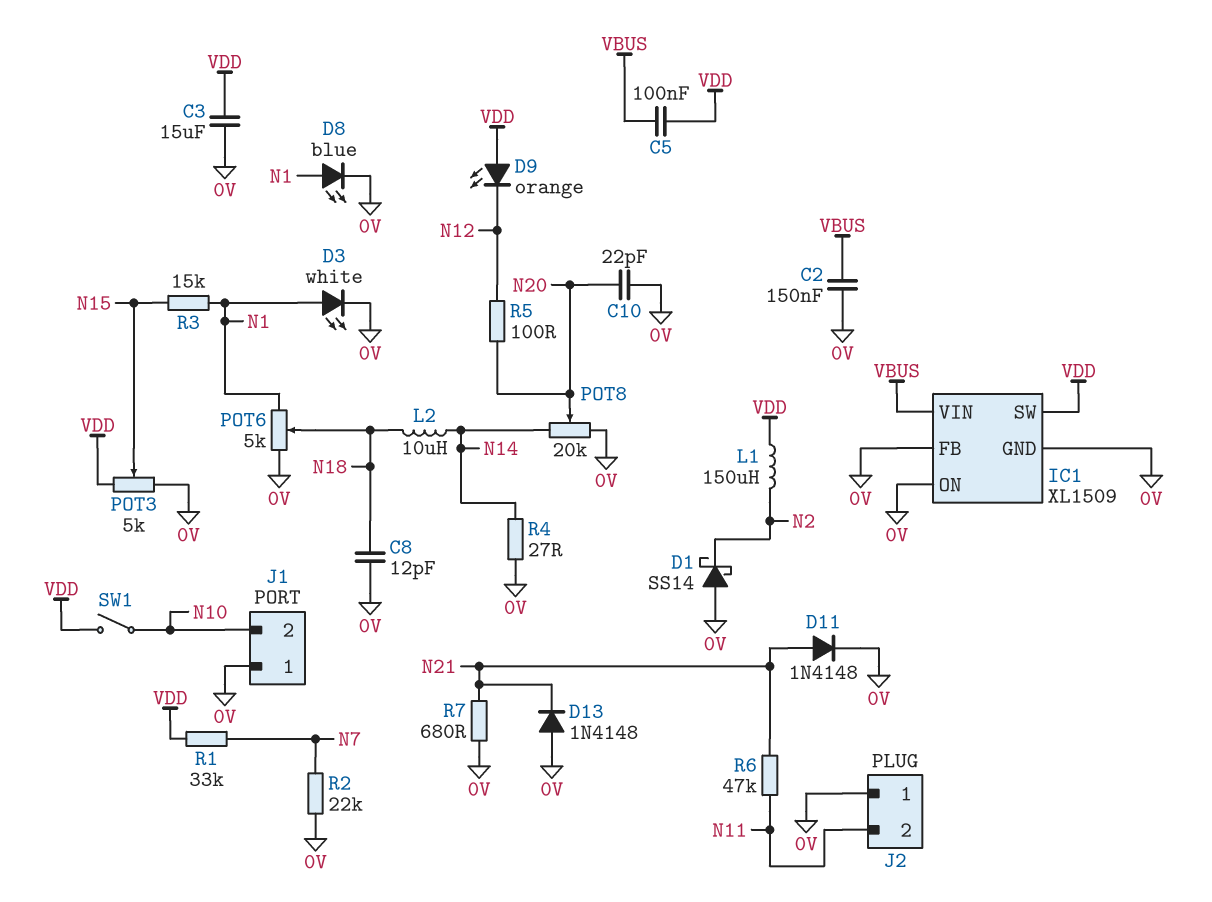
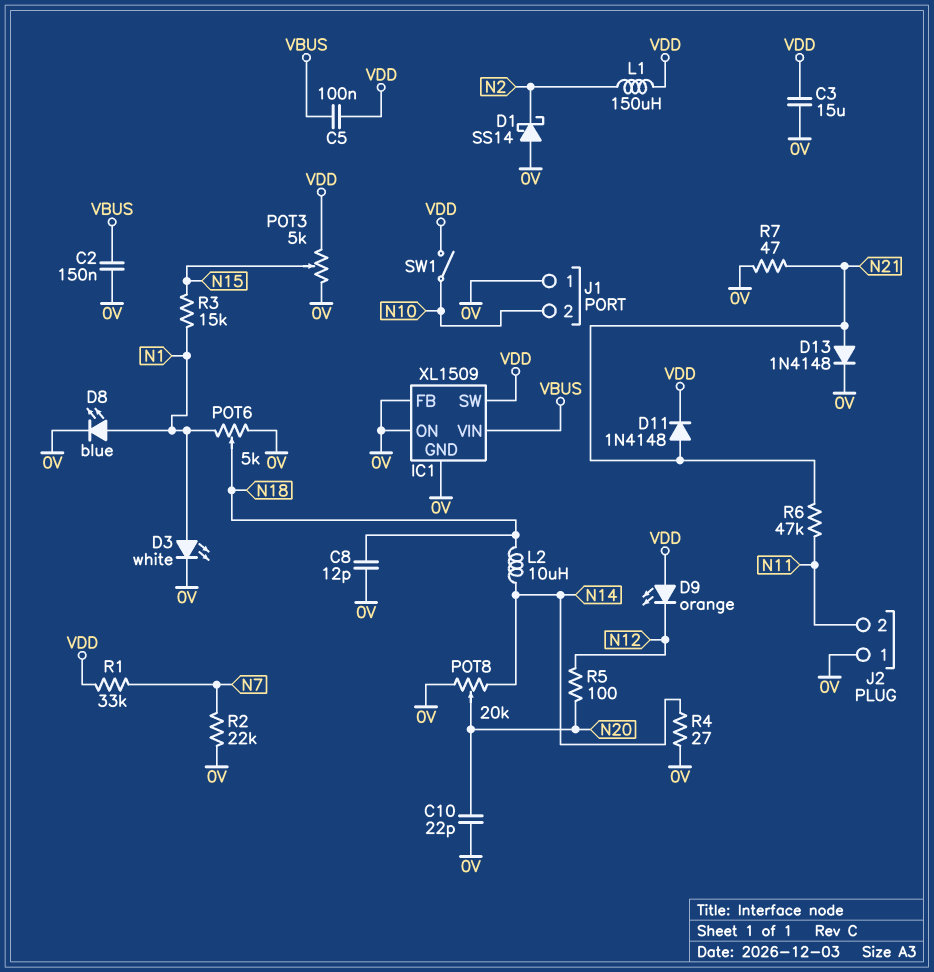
D11: diode 1N4148 (A N21, K 0V) -> diode 1N4148 (A N21, K VDD)
D13: diode 1N4148 (A 0V, K N21) -> diode 1N4148 (A N21, K 0V)
R7: 680 (0V, N21) -> 47 (0V, N21)

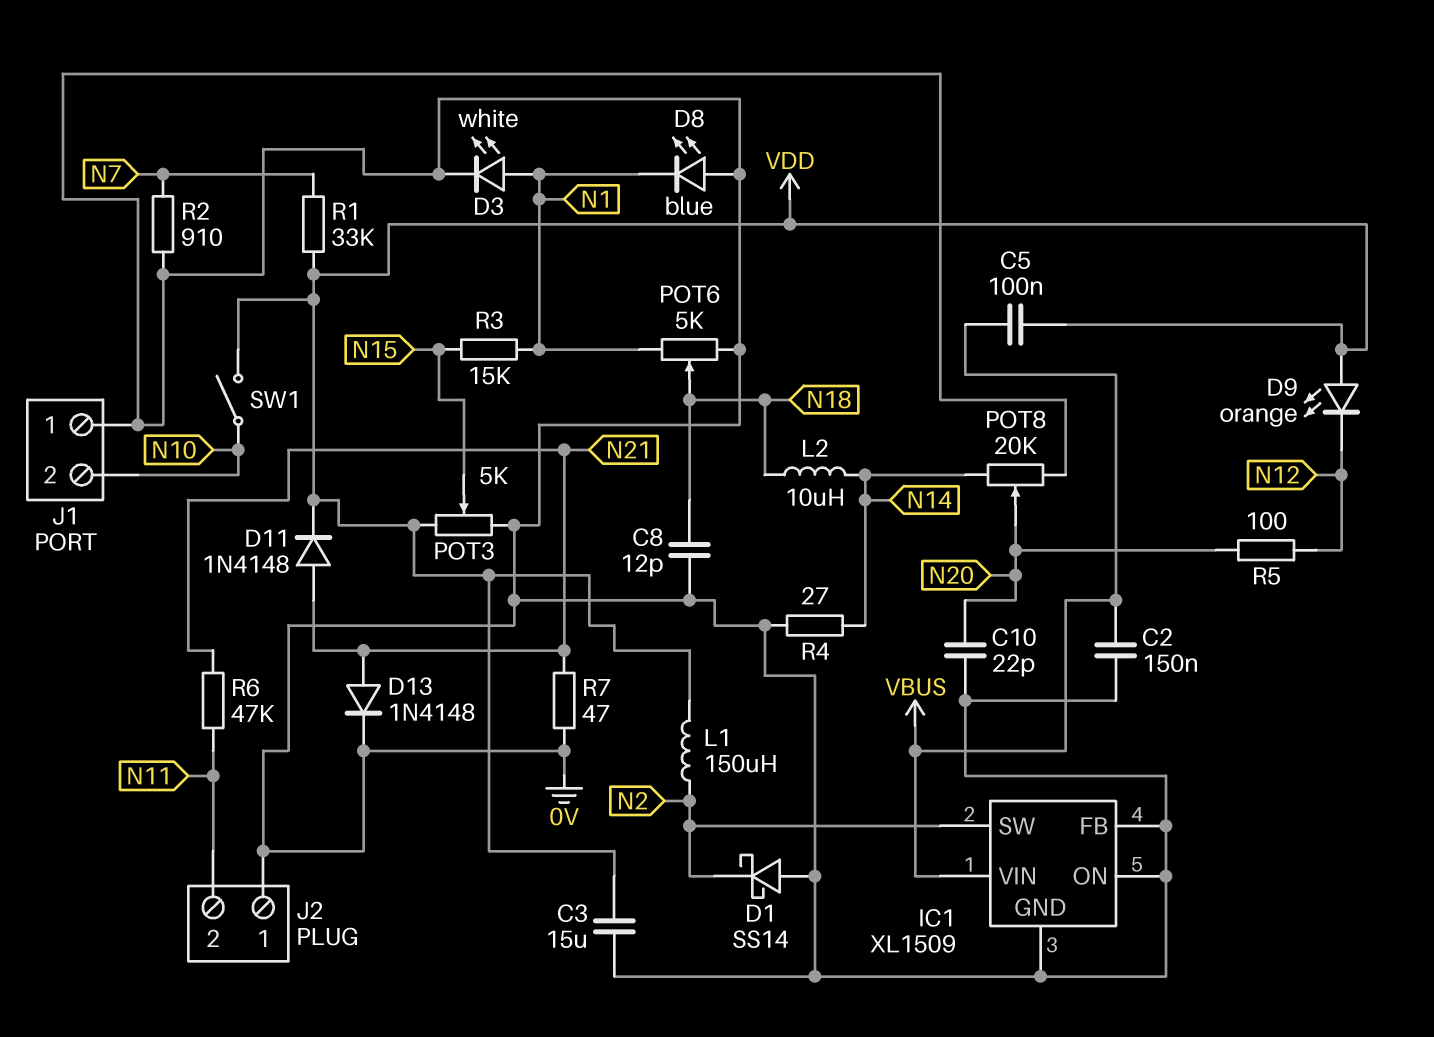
D8: LED blue (A N1, K 0V) -> LED blue (A 0V, K N1)
IC1 pin SW: VDD -> N2
R2: 22k (0V, N7) -> 910 (0V, N7)

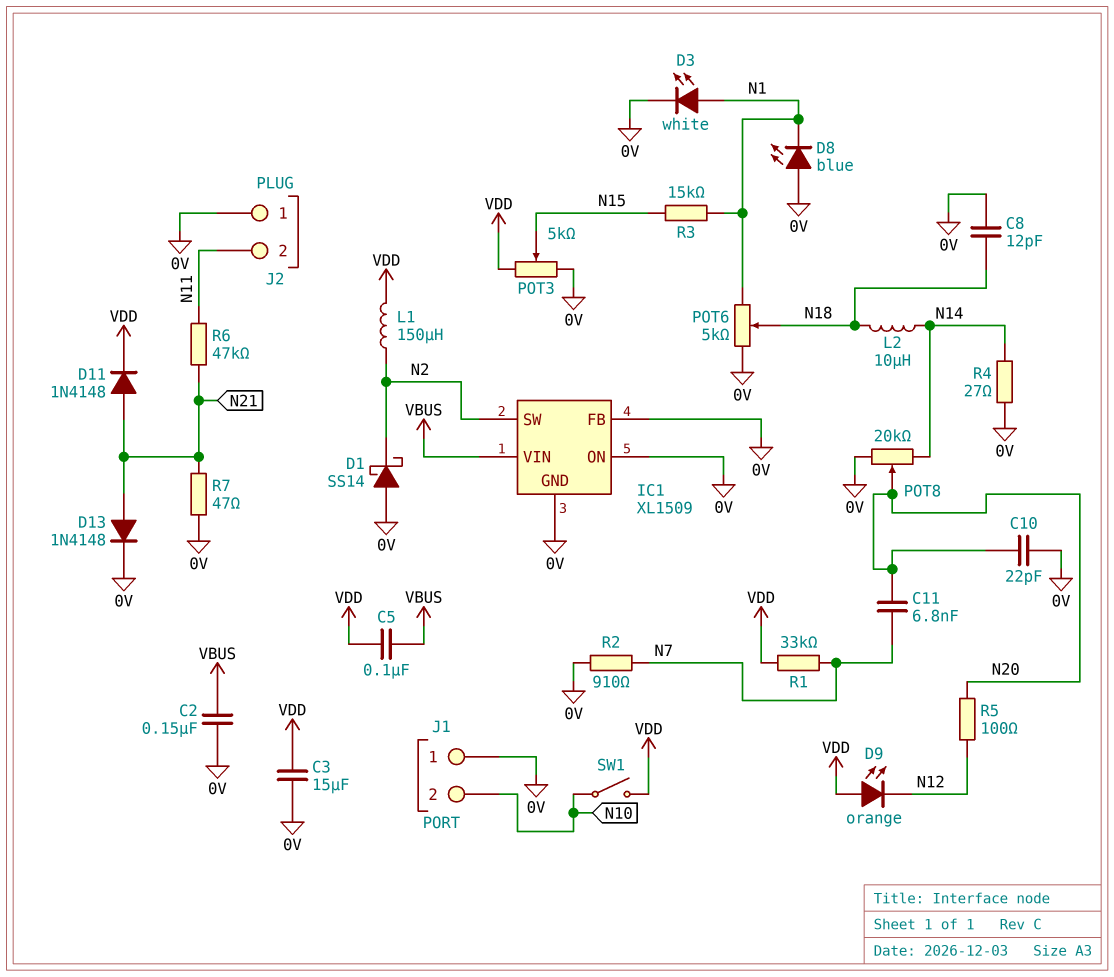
C11: none -> 6.8nF (N7, N20)

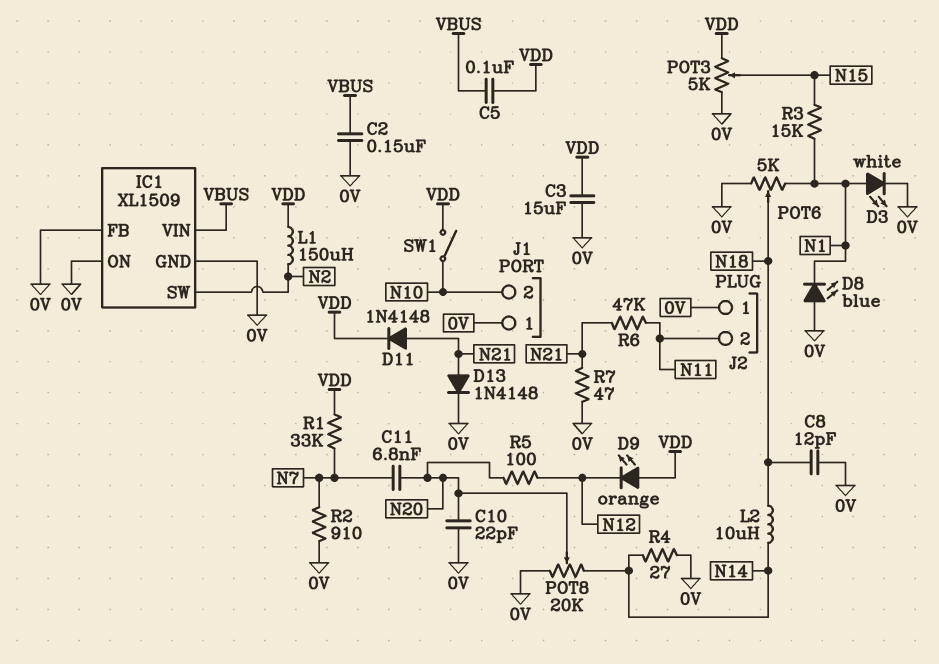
D1: schottky SS14 (A 0V, K N2) -> none

